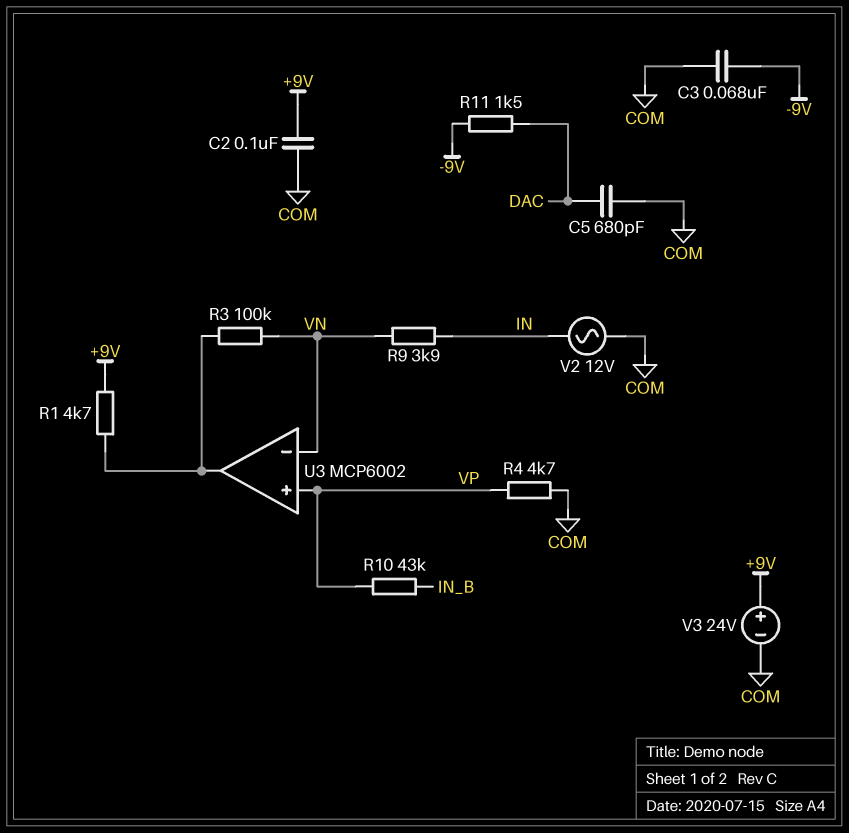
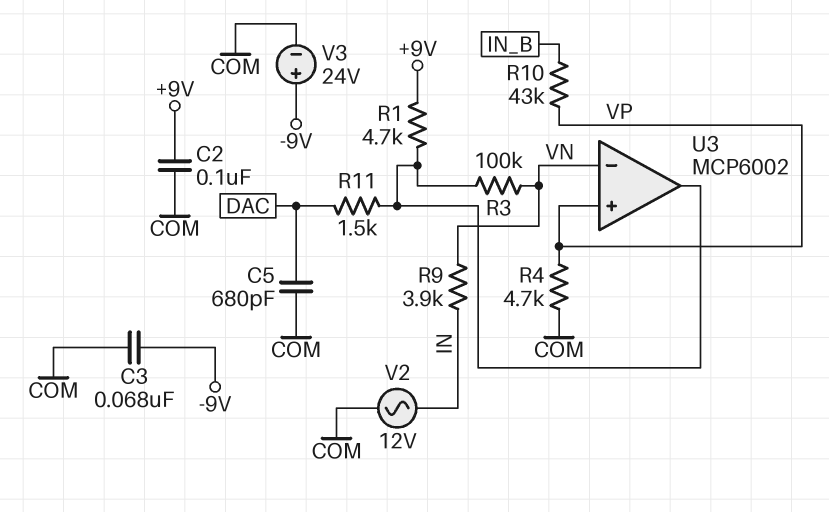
R11: 1.5k (-9V, DAC) -> 1.5k (DAC, U3/out)
V3: 24V (plus +9V, minus COM) -> 24V (plus -9V, minus COM)

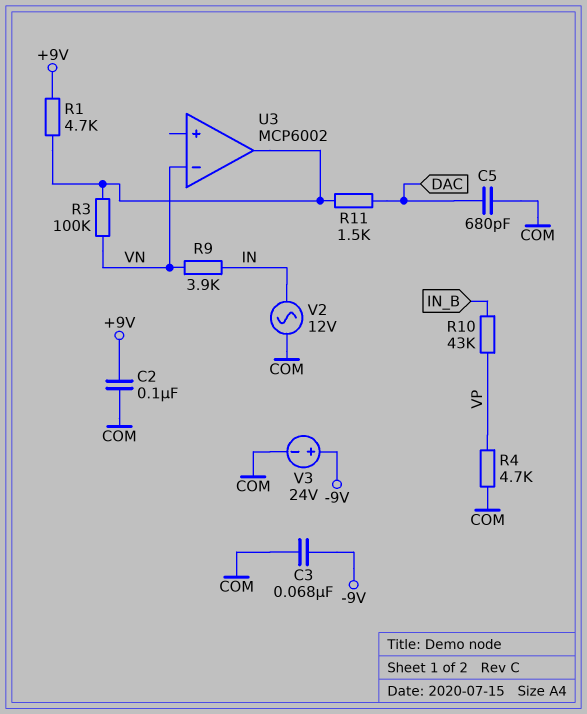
U3 pin in+: VP -> none

